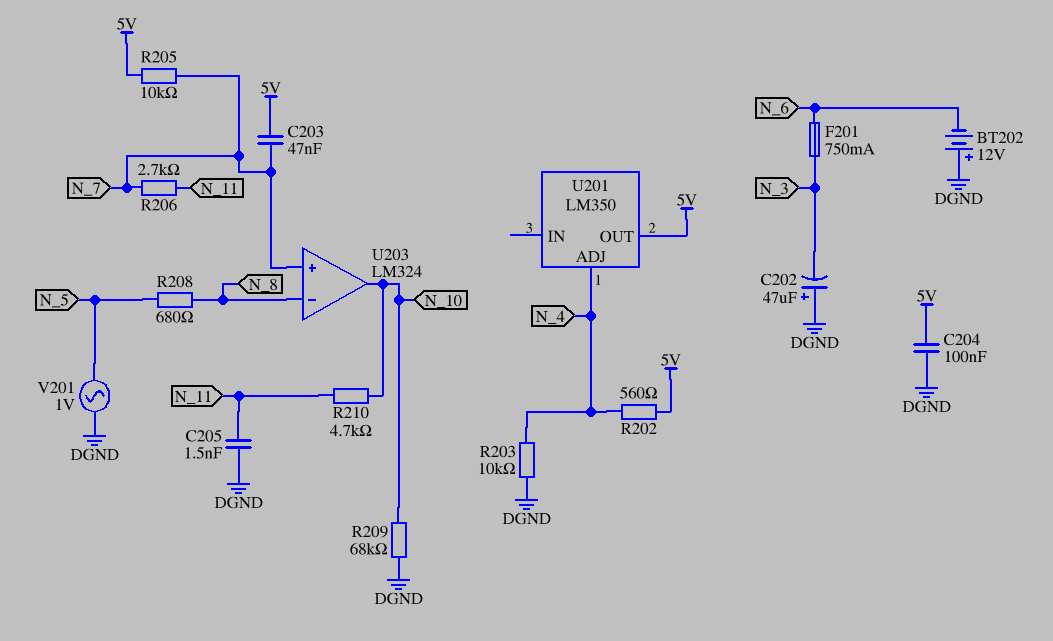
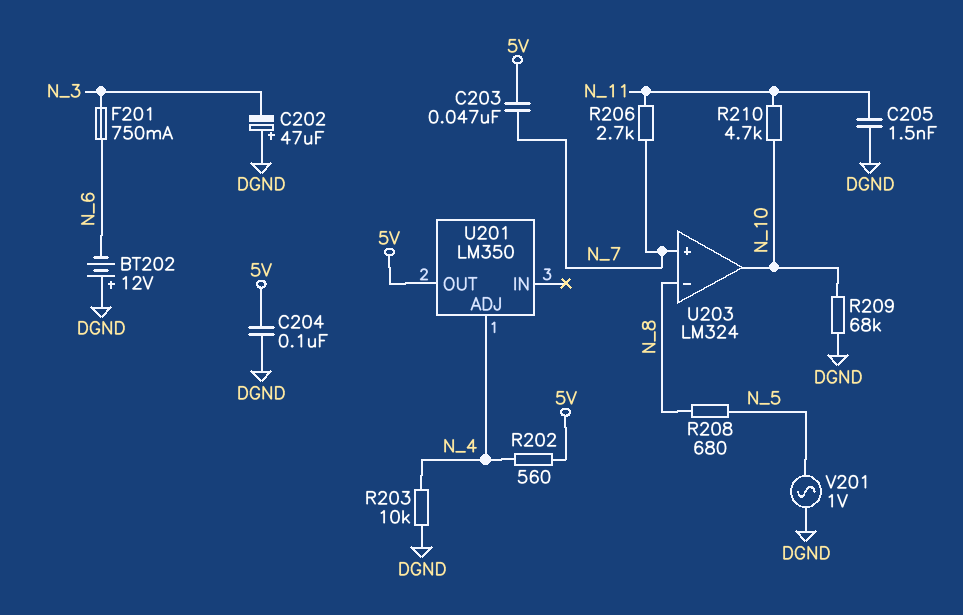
R205: 10k (5V, N_7) -> none

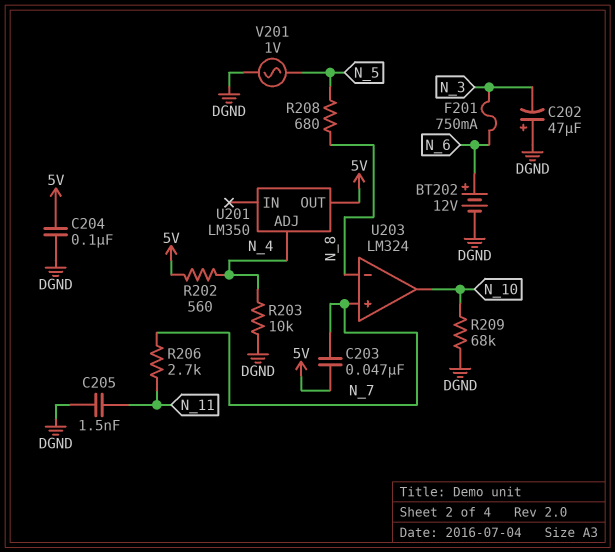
BT202: 12V (plus DGND, minus N_6) -> 12V (plus N_6, minus DGND)
R210: 4.7k (N_10, N_11) -> none

